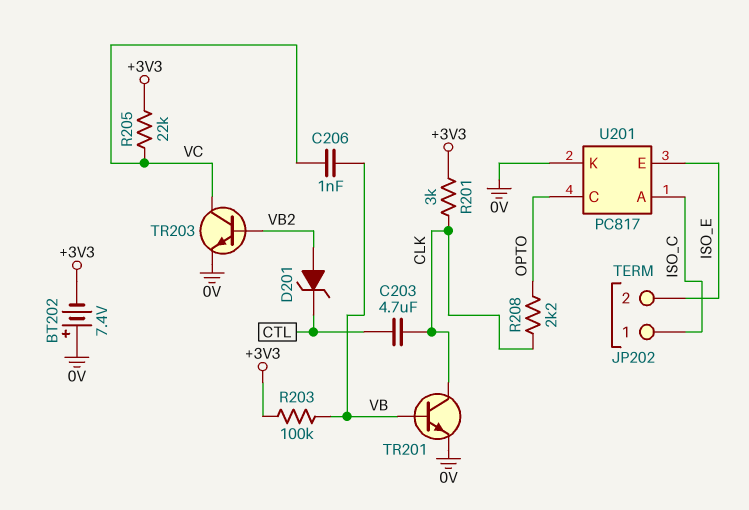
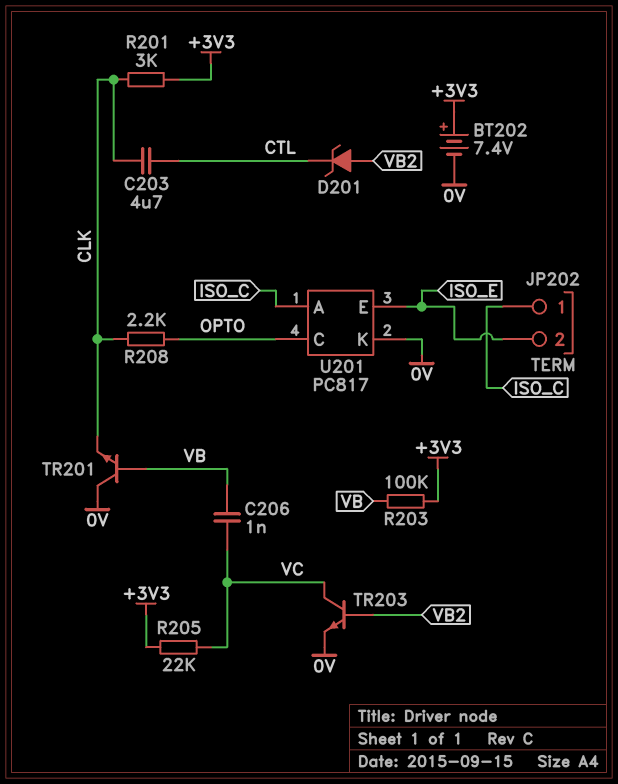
BT202: 7.4V (plus 0V, minus +3V3) -> 7.4V (plus +3V3, minus 0V)
TR201: NPN (B VB, C CLK, E 0V) -> NPN (B VB, C 0V, E CLK)

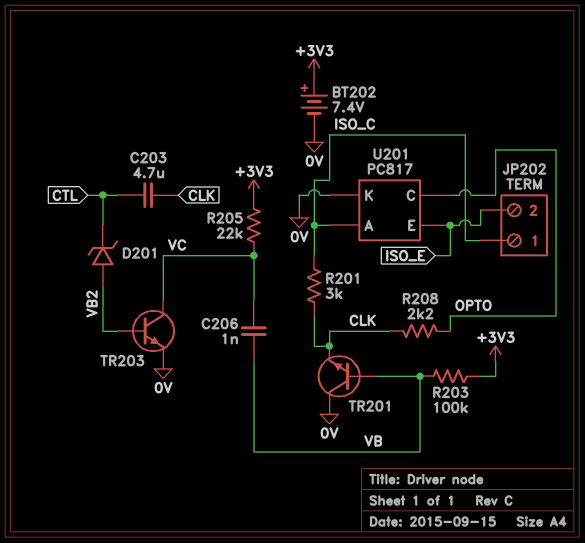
R201: 3k (+3V3, CLK) -> 3k (CLK, ISO_C)

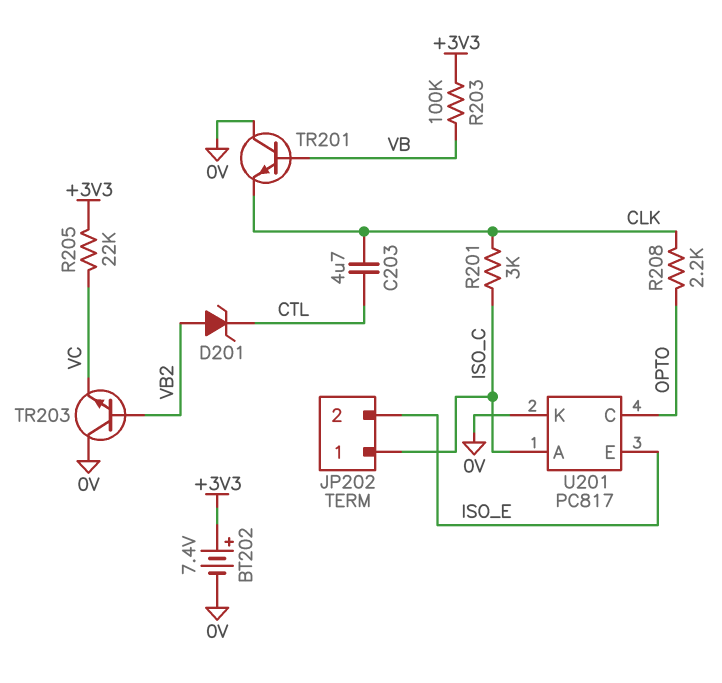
C206: 1nF (VB, VC) -> none
TR203: NPN (B VB2, C VC, E 0V) -> NPN (B VB2, C 0V, E VC)

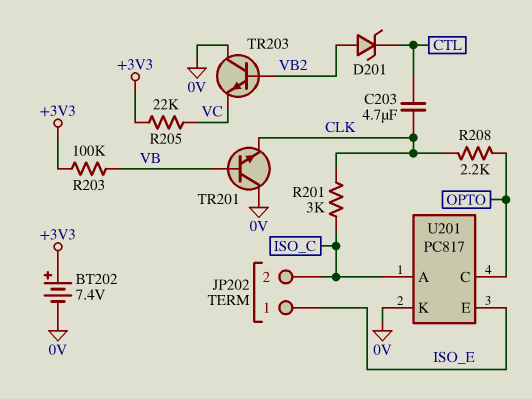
JP202 pin 1: ISO_C -> ISO_E
JP202 pin 2: ISO_E -> ISO_C

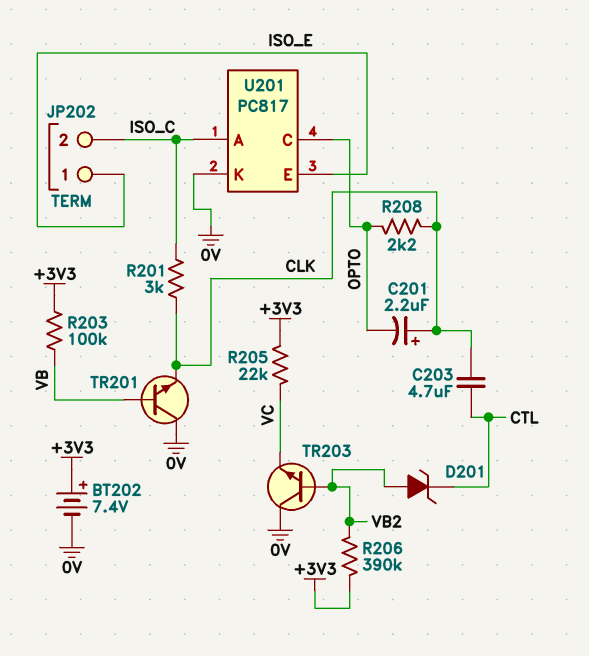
C201: none -> 2.2uF (plus CLK, minus OPTO)
R206: none -> 390k (+3V3, VB2)

